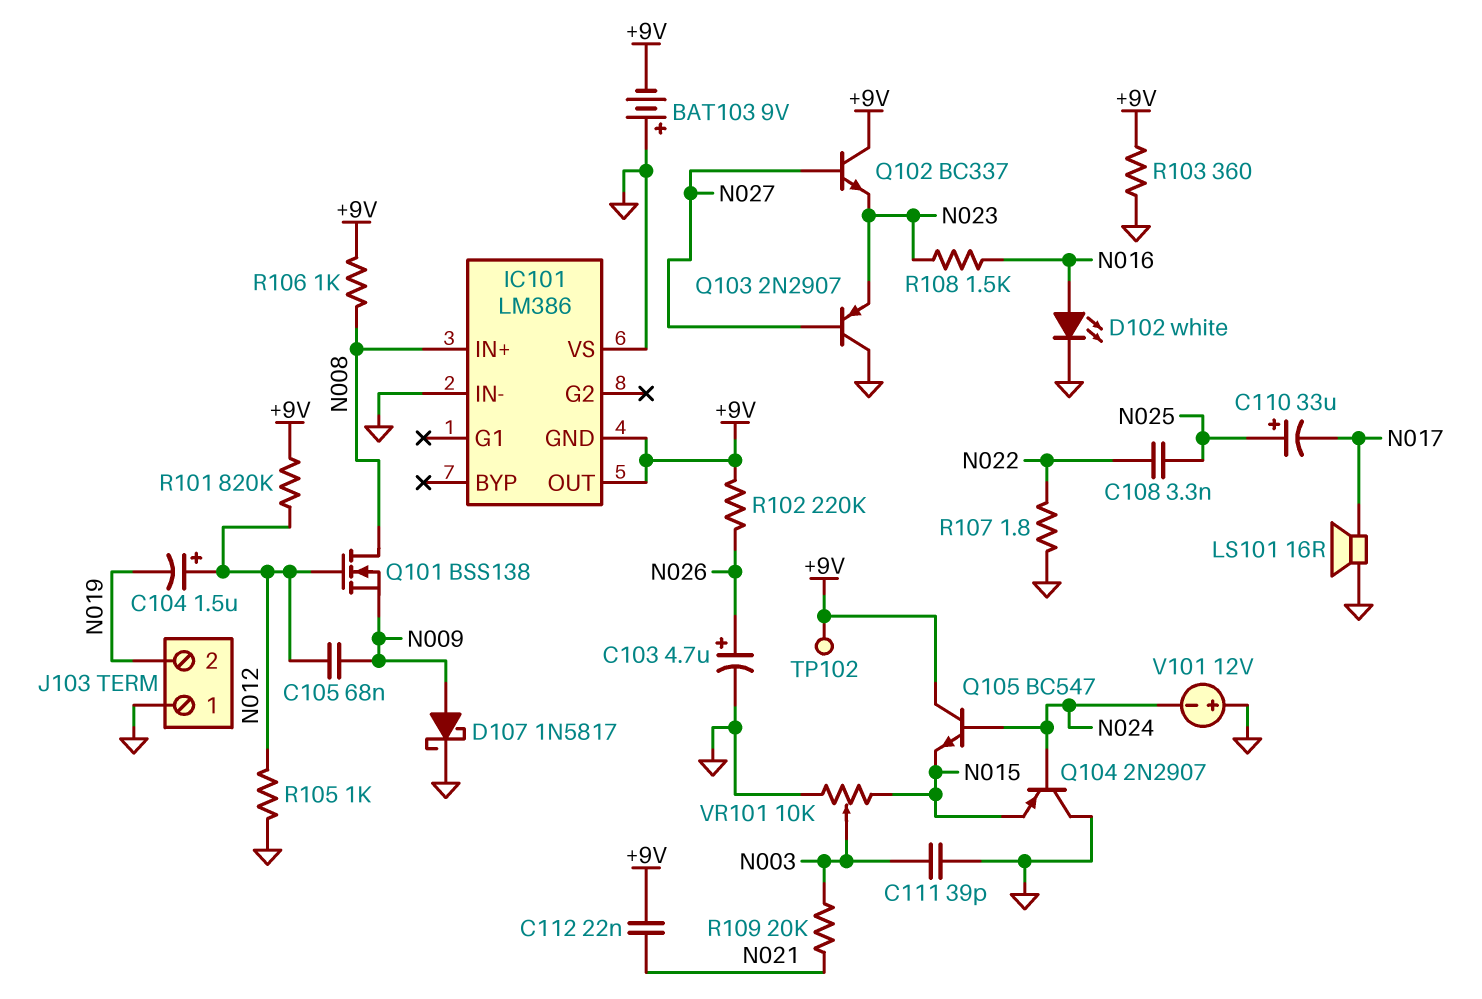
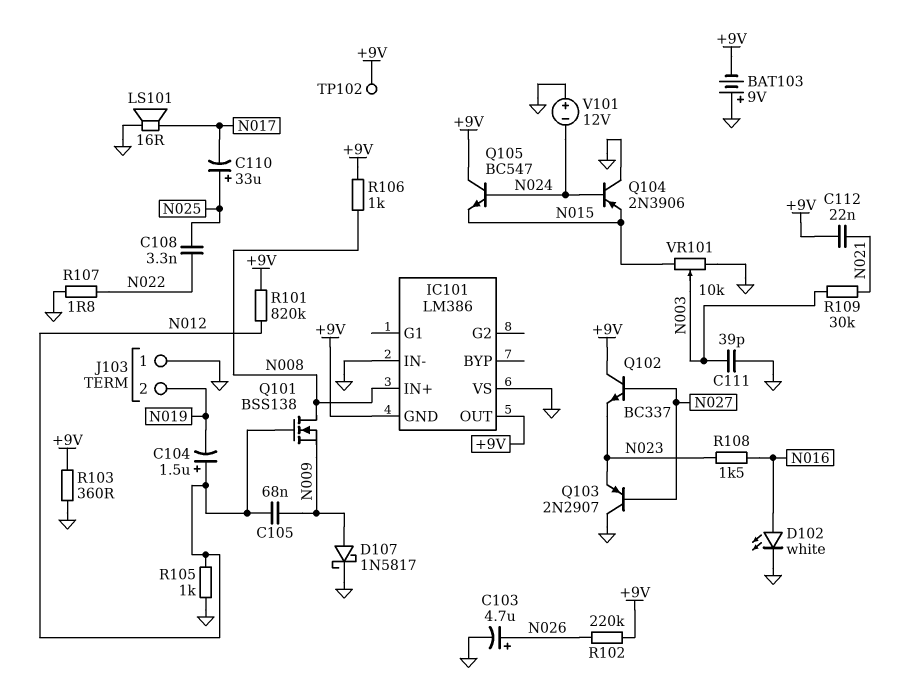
Q104: PNP 2N2907 (B N024, C GND, E N015) -> PNP 2N3906 (B N024, C GND, E N015)
R109: 20k (N003, N021) -> 30k (N003, N021)

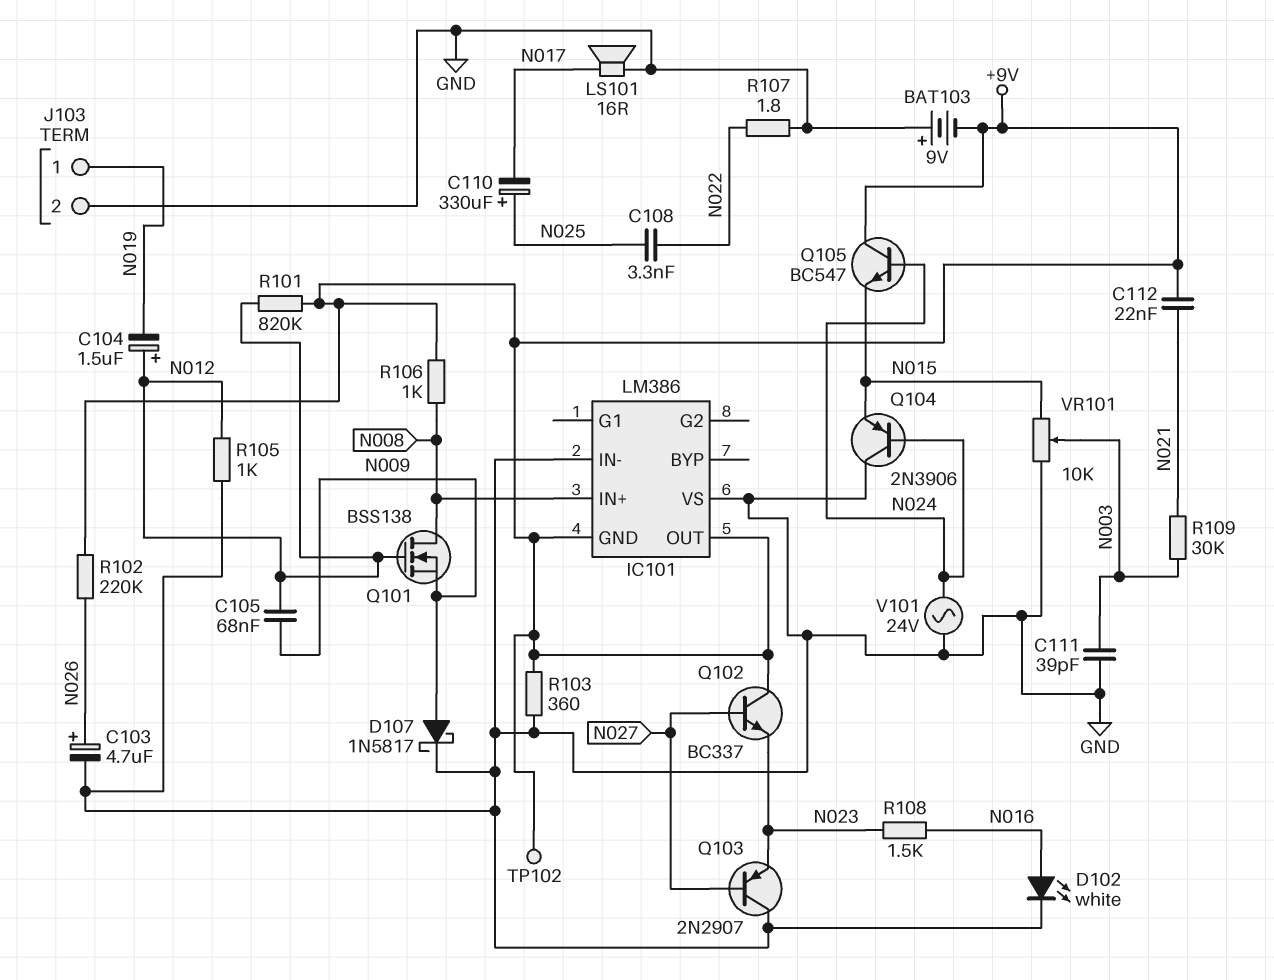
C110: 33uF (plus N025, minus N017) -> 330uF (plus N025, minus N017)
J103 pin 1: GND -> N019
J103 pin 2: N019 -> GND
V101: 12V (plus GND, minus N024) -> AC 24V (GND, N024)

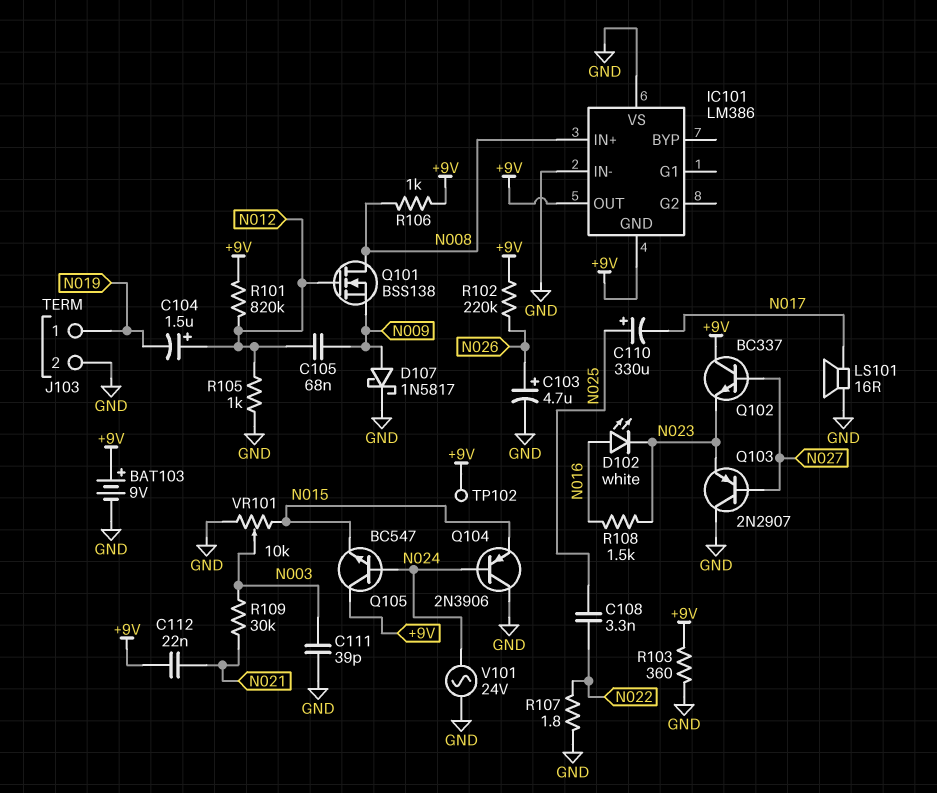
BAT103: 9V (plus GND, minus +9V) -> 9V (plus +9V, minus GND)
D102: LED white (A N016, K GND) -> LED white (A N016, K N023)

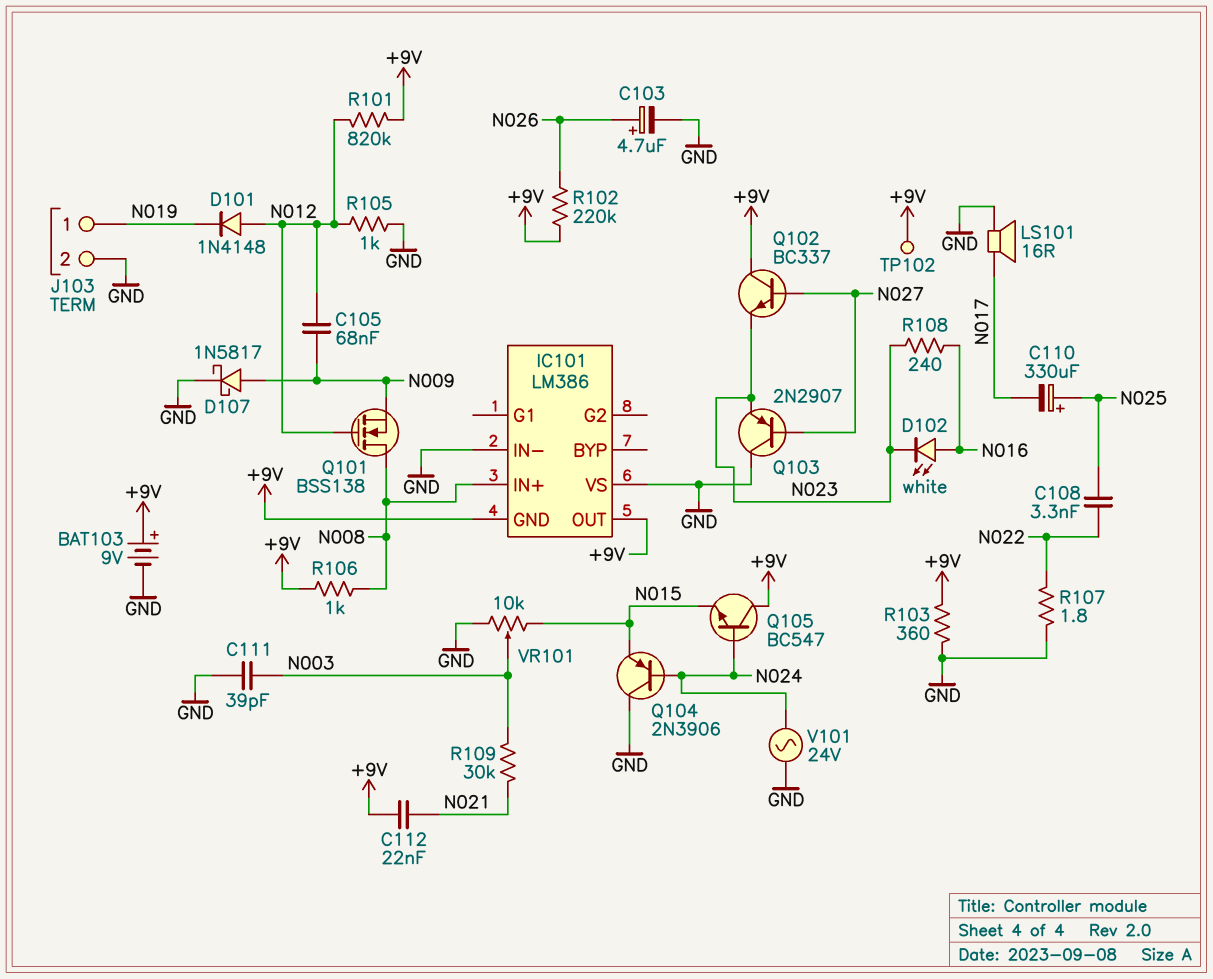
C104: 1.5uF (plus N012, minus N019) -> none
D101: none -> diode 1N4148 (A N012, K N019)
R108: 1.5k (N016, N023) -> 240 (N016, N023)

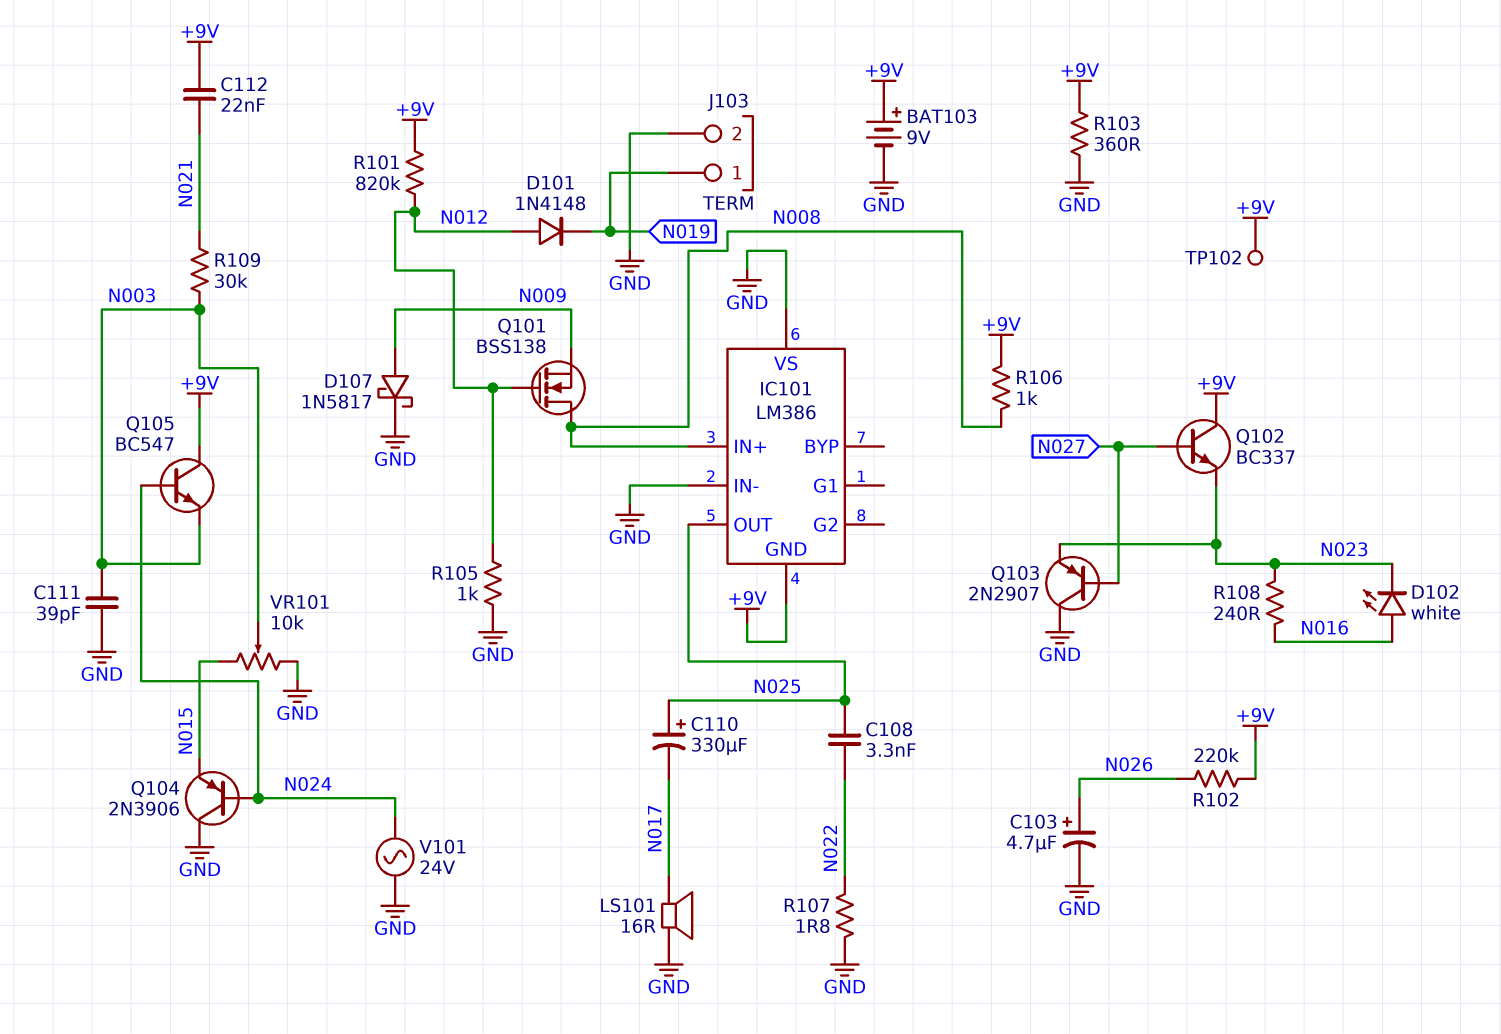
C105: 68nF (N009, N012) -> none
IC101 pin OUT: +9V -> N025
Q105: NPN BC547 (B N024, C +9V, E N015) -> NPN BC547 (B N024, C +9V, E N003)

